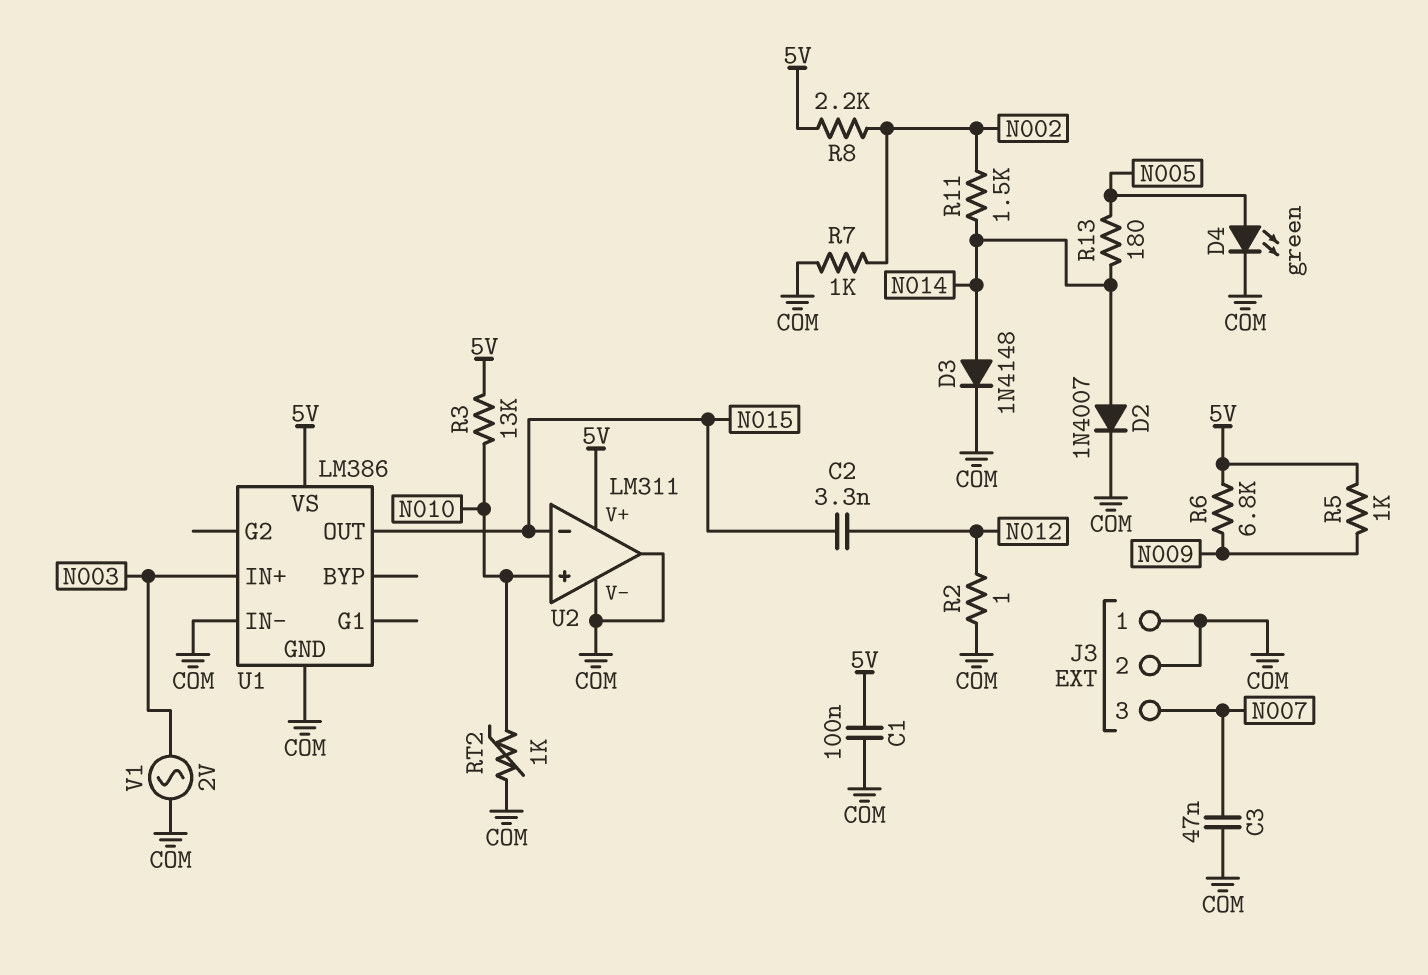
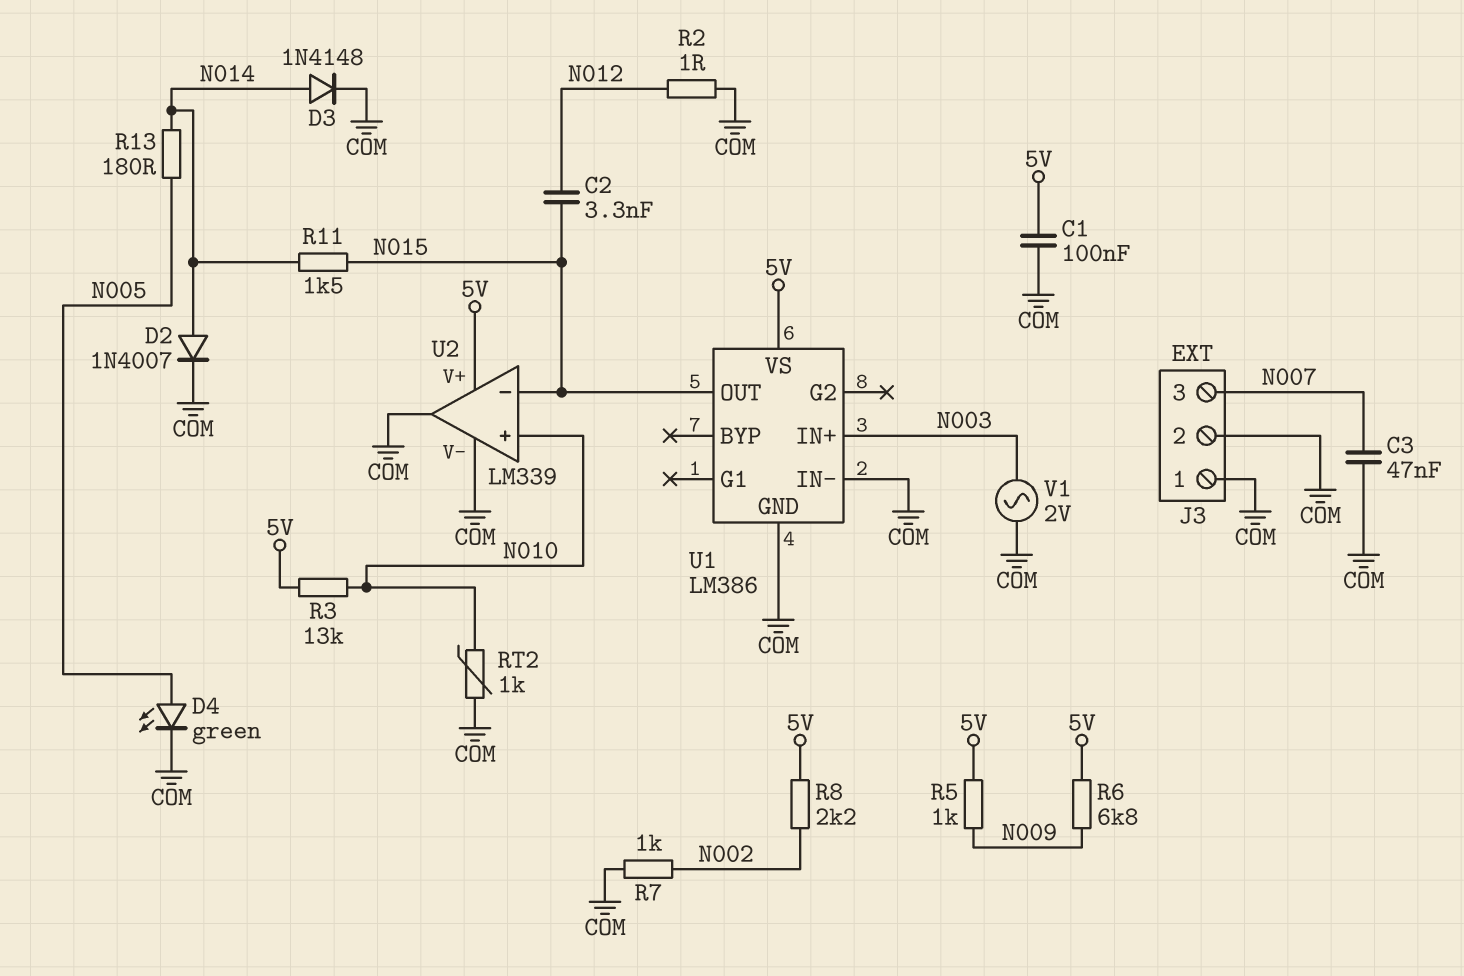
R11: 1.5k (N002, N014) -> 1.5k (N014, N015)
U2: LM311 -> LM339

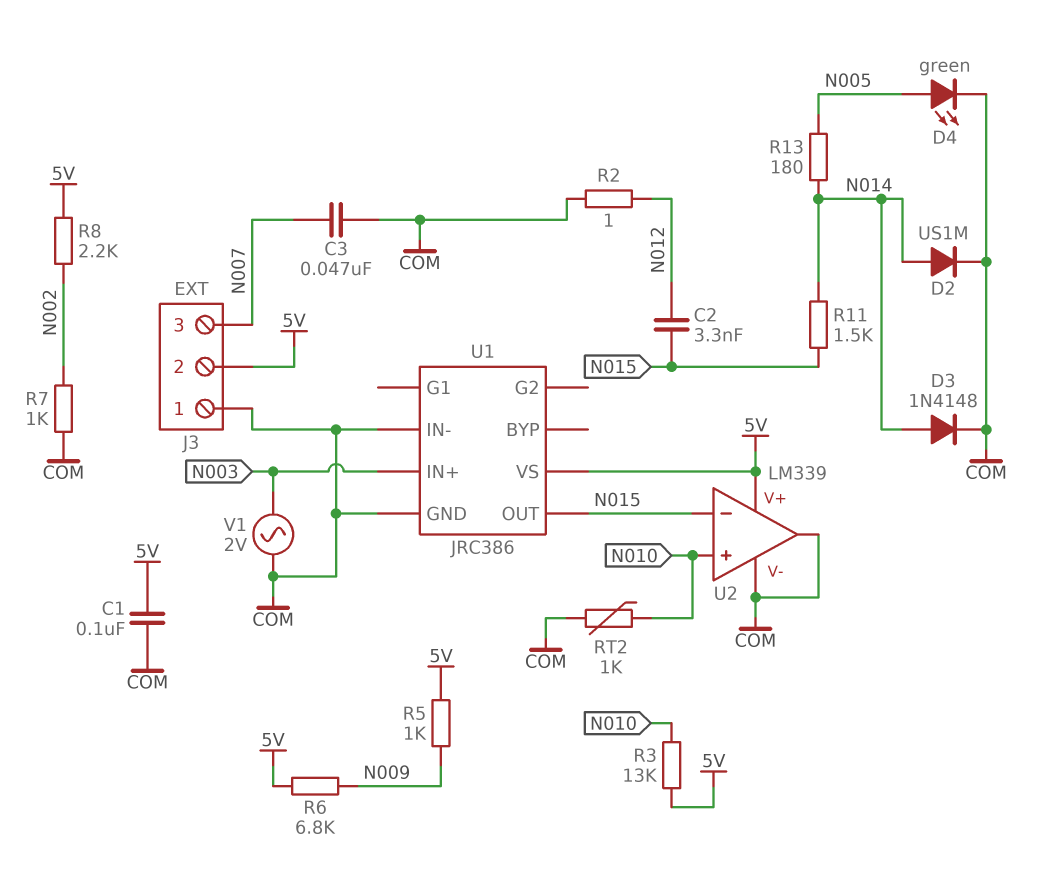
D2: diode 1N4007 (A N014, K COM) -> diode US1M (A N014, K COM)
J3 pin 2: COM -> 5V
U1: LM386 -> JRC386

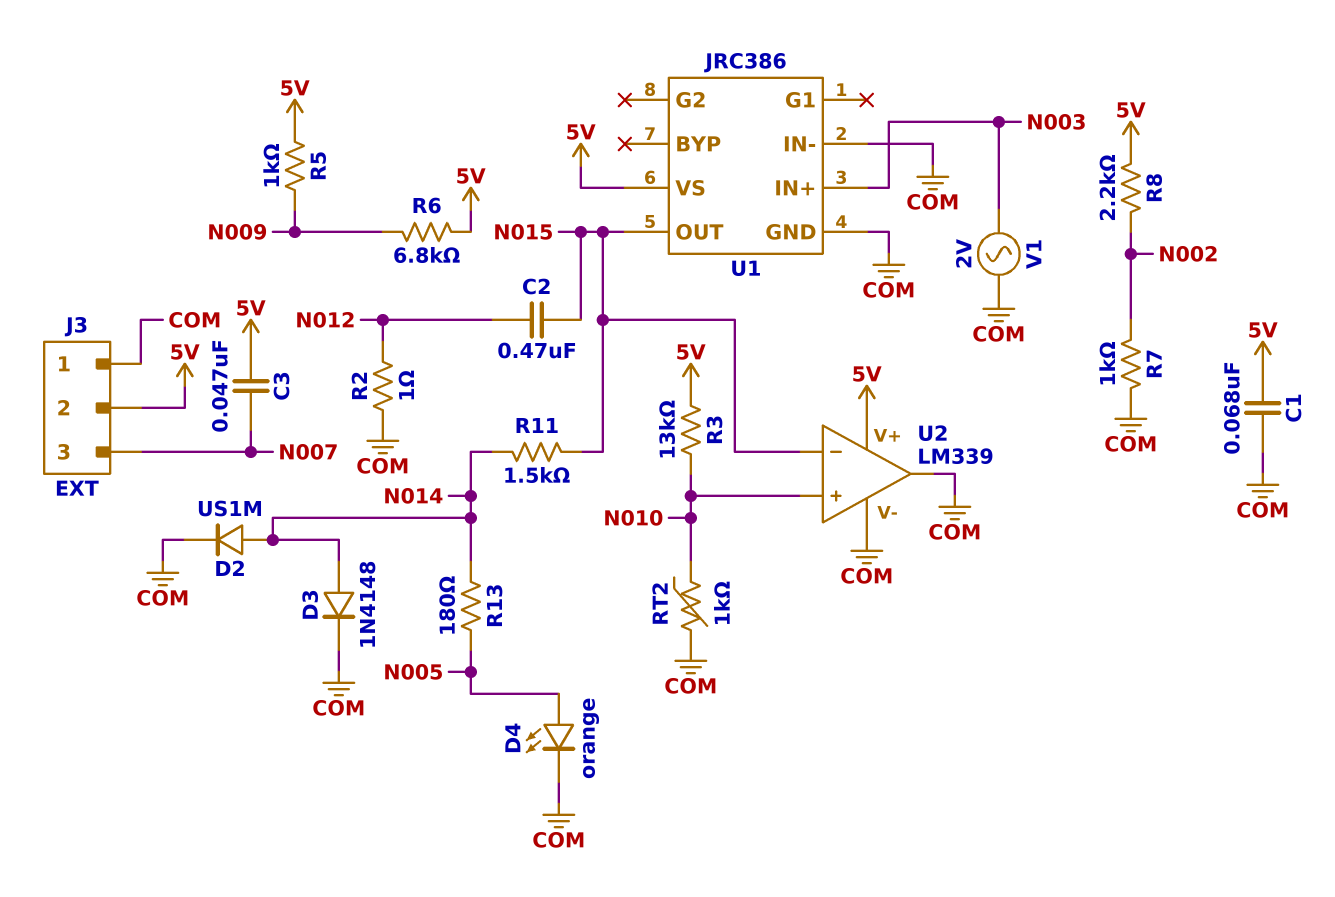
C1: 100nF (5V, COM) -> 68nF (5V, COM)
C2: 3.3nF (N012, N015) -> 470nF (N012, N015)
C3: 47nF (COM, N007) -> 47nF (5V, N007)
D4: LED green (A N005, K COM) -> LED orange (A N005, K COM)

